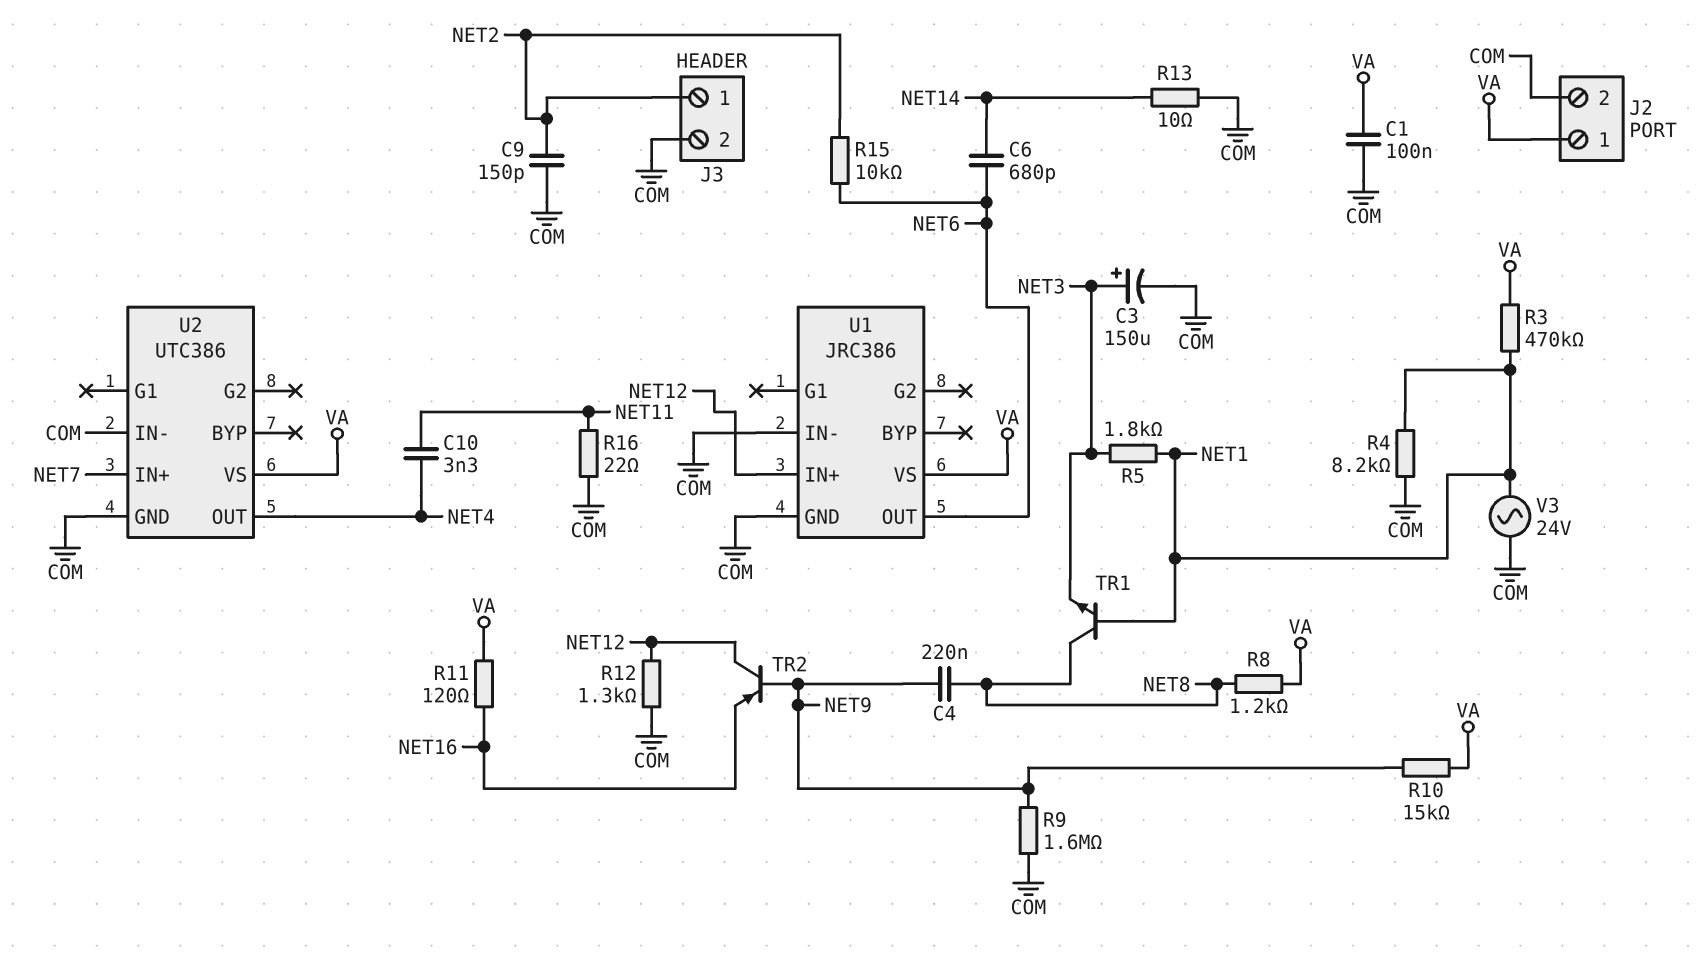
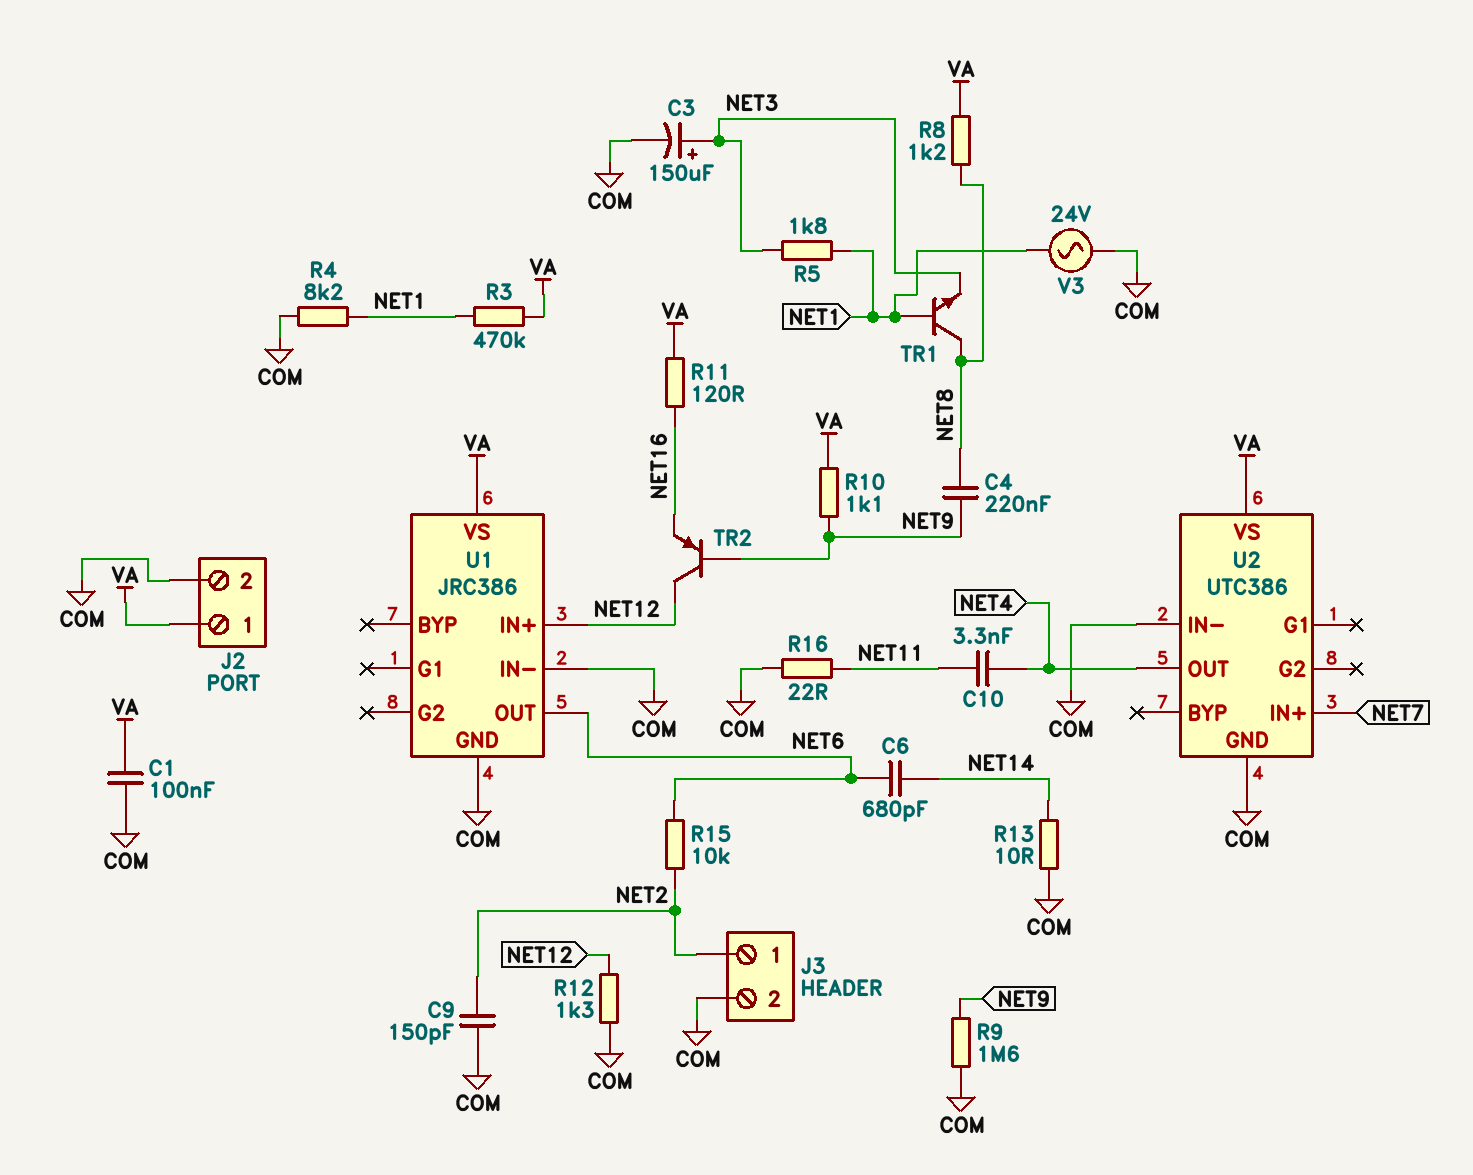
R10: 15k (NET9, VA) -> 1.1k (NET9, VA)

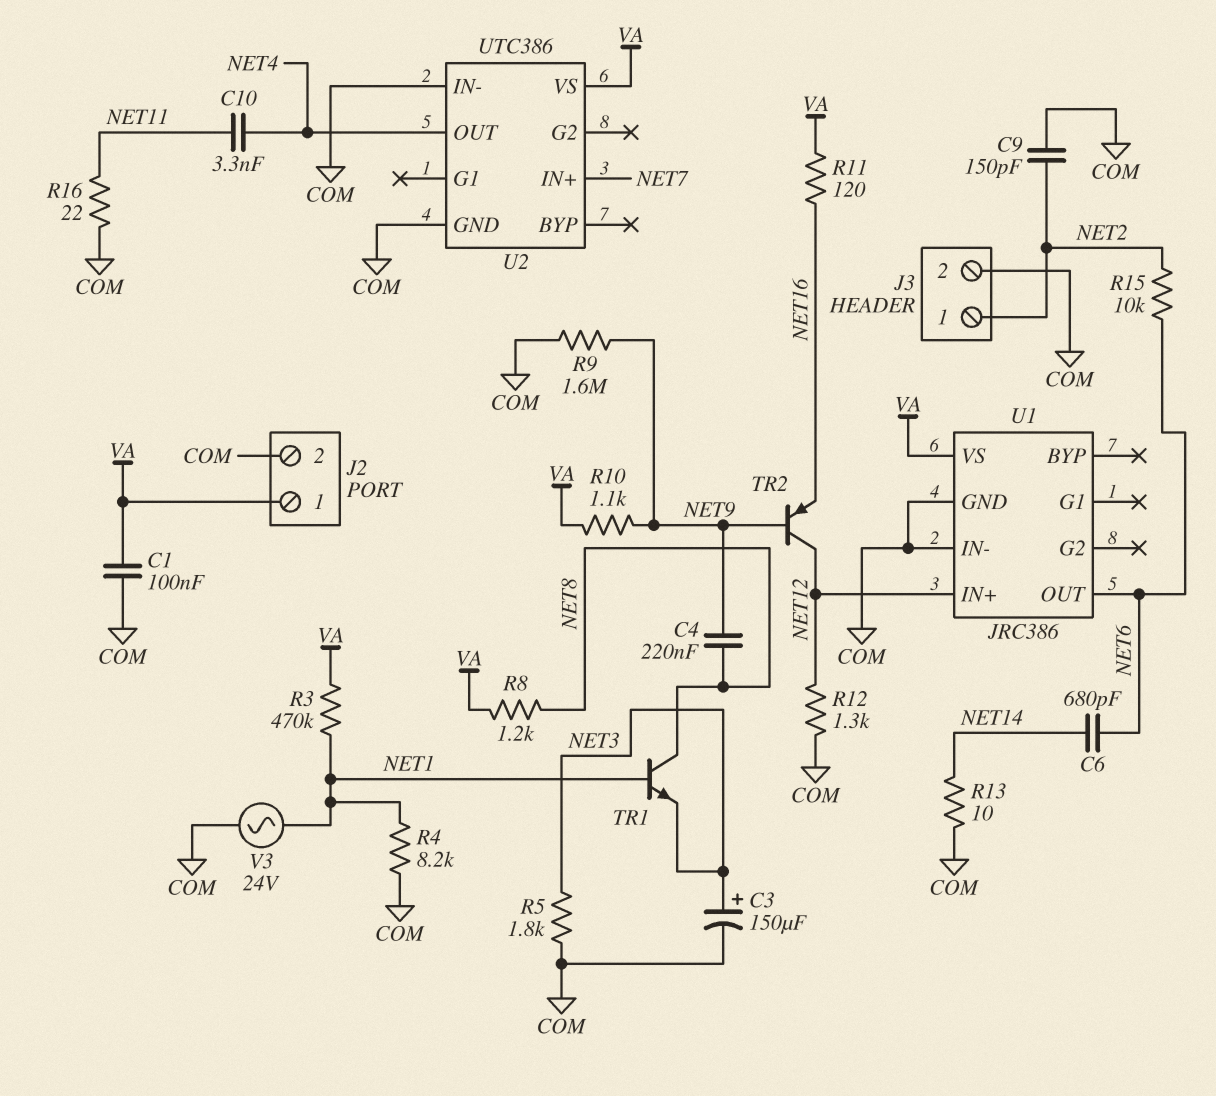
R5: 1.8k (NET1, NET3) -> 1.8k (COM, NET3)

